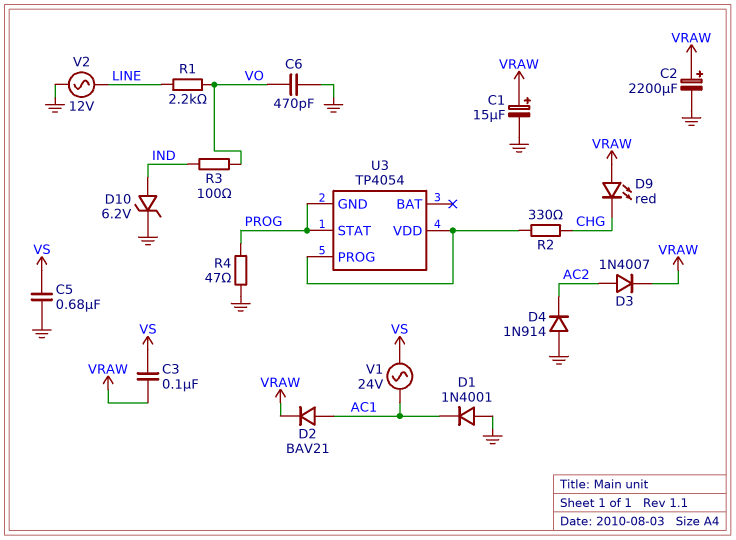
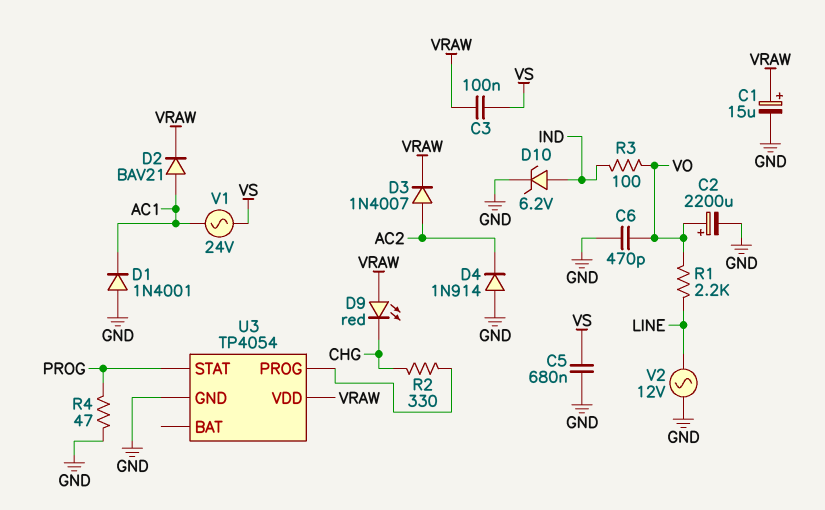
C2: 2200uF (plus VRAW, minus GND) -> 2200uF (plus VO, minus GND)
U3 pin GND: PROG -> GND
U3 pin VDD: U3/PROG -> VRAW

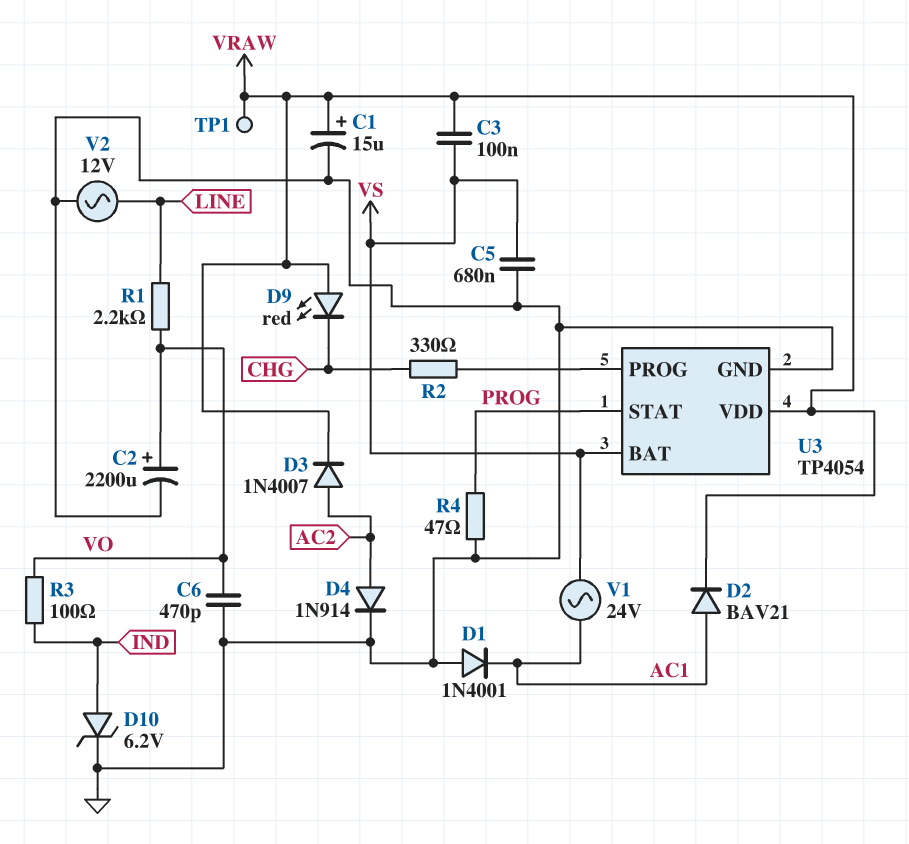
D4: diode 1N914 (A GND, K AC2) -> diode 1N914 (A AC2, K GND)
TP1: none -> test point (VRAW)
U3 pin BAT: none -> VS

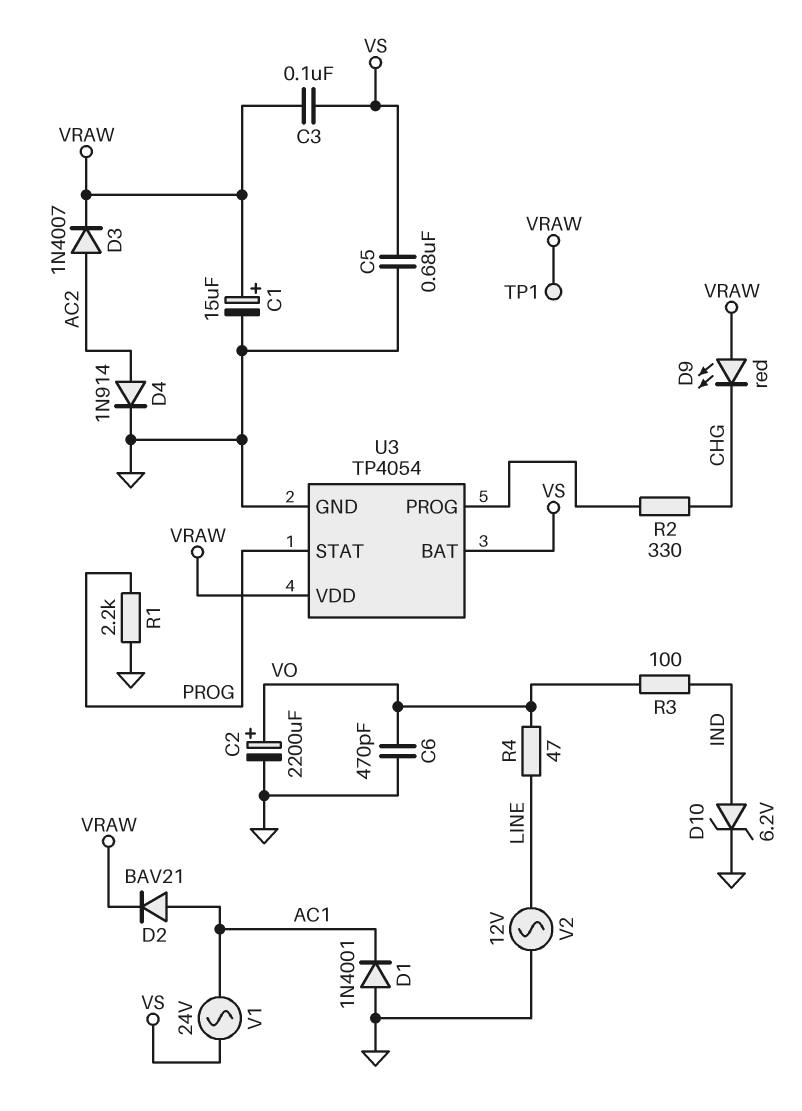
R1: 2.2k (LINE, VO) -> 2.2k (GND, PROG)
R4: 47 (GND, PROG) -> 47 (LINE, VO)

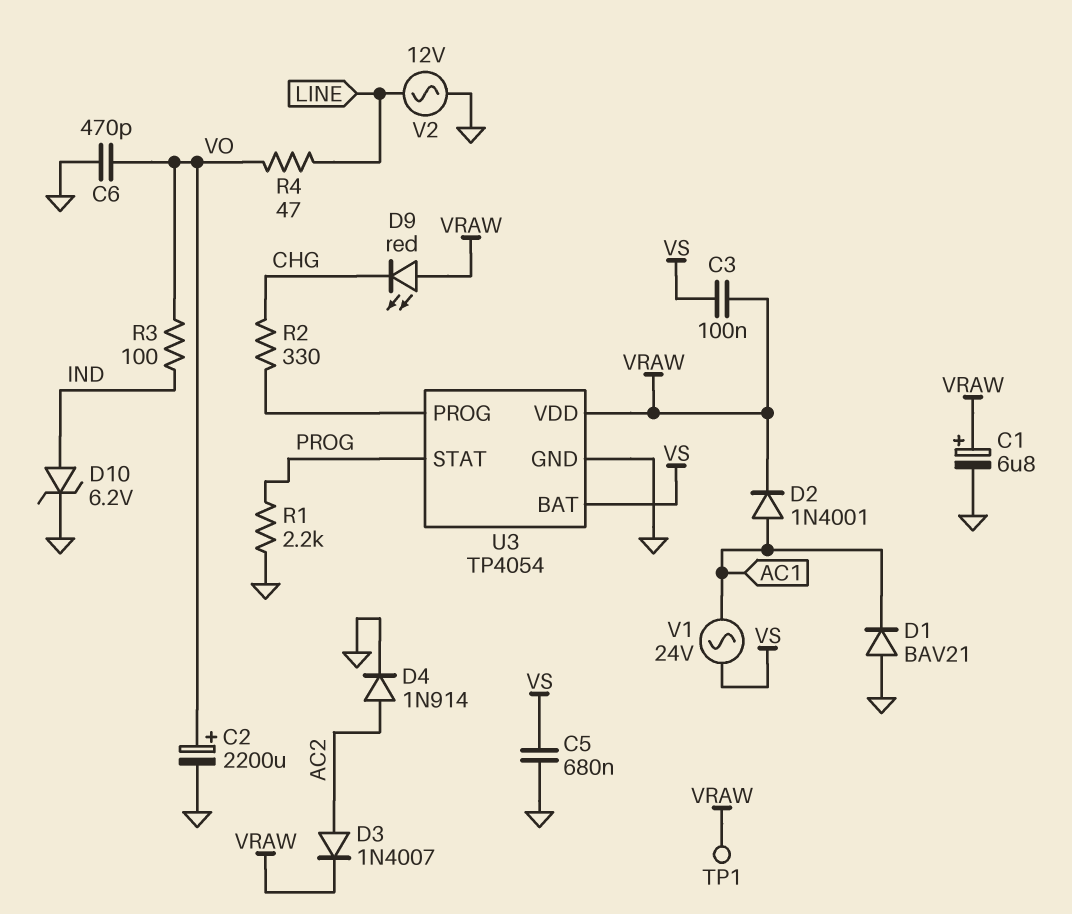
C1: 15uF (plus VRAW, minus GND) -> 6.8uF (plus VRAW, minus GND)
D1: diode 1N4001 (A GND, K AC1) -> diode BAV21 (A GND, K AC1)
D2: diode BAV21 (A AC1, K VRAW) -> diode 1N4001 (A AC1, K VRAW)

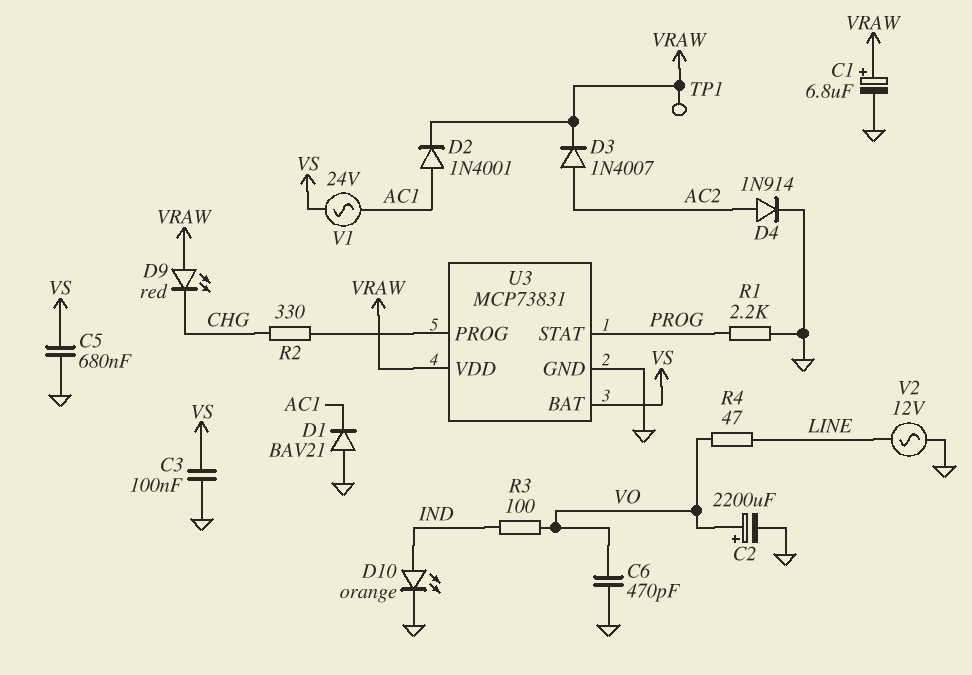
C3: 100nF (VRAW, VS) -> 100nF (GND, VS)
D10: zener 6.2V (A IND, K GND) -> LED orange (A IND, K GND)
U3: TP4054 -> MCP73831

